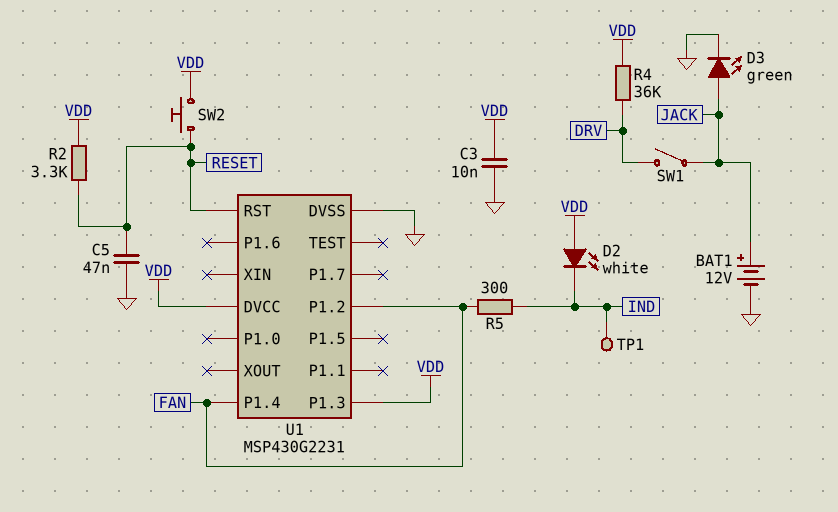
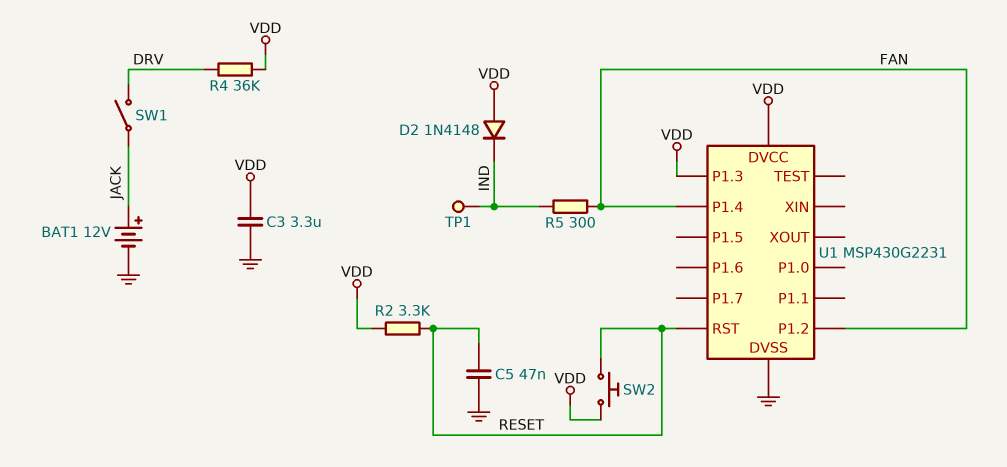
C3: 10nF (GND, VDD) -> 3.3uF (GND, VDD)
D2: LED white (A VDD, K IND) -> diode 1N4148 (A VDD, K IND)
D3: LED green (A JACK, K GND) -> none

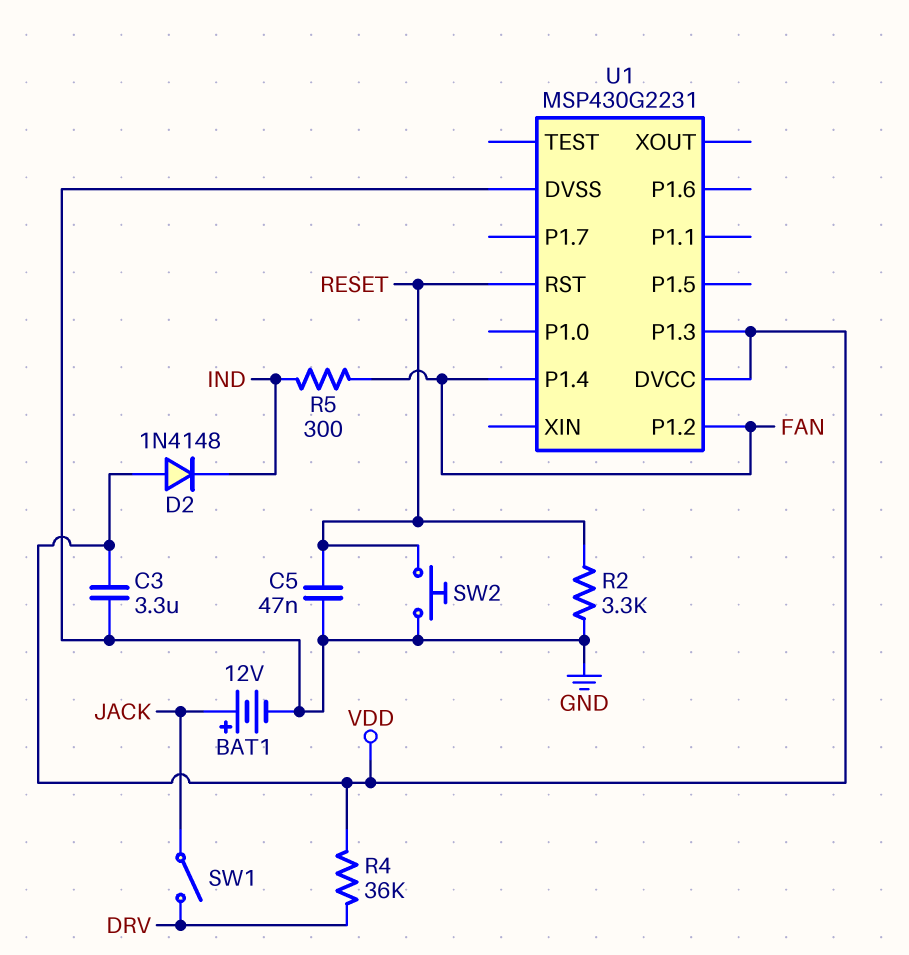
R2: 3.3k (RESET, VDD) -> 3.3k (GND, RESET)
SW2: button (RESET, VDD) -> button (GND, RESET)
TP1: test point (IND) -> none

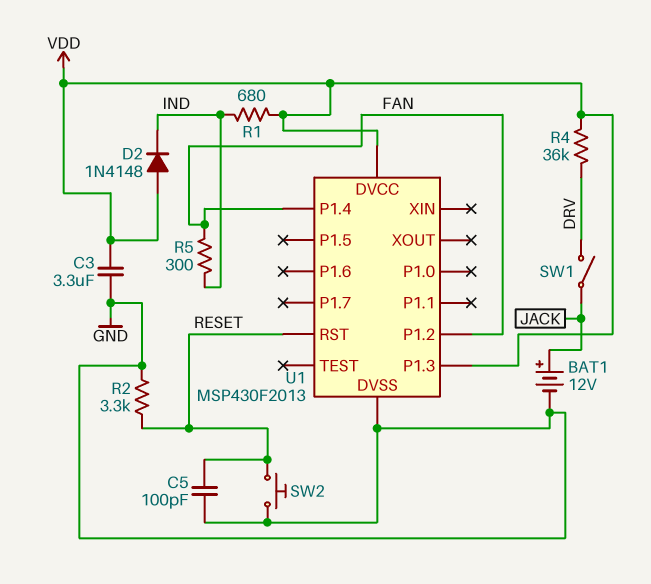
C5: 47nF (GND, RESET) -> 100pF (GND, RESET)
R1: none -> 680 (IND, VDD)
U1: MSP430G2231 -> MSP430F2013

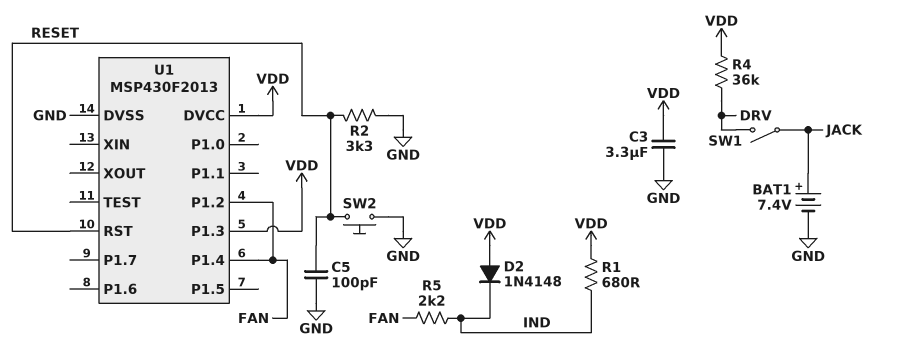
BAT1: 12V (plus JACK, minus GND) -> 7.4V (plus JACK, minus GND)
R5: 300 (FAN, IND) -> 2.2k (FAN, IND)

